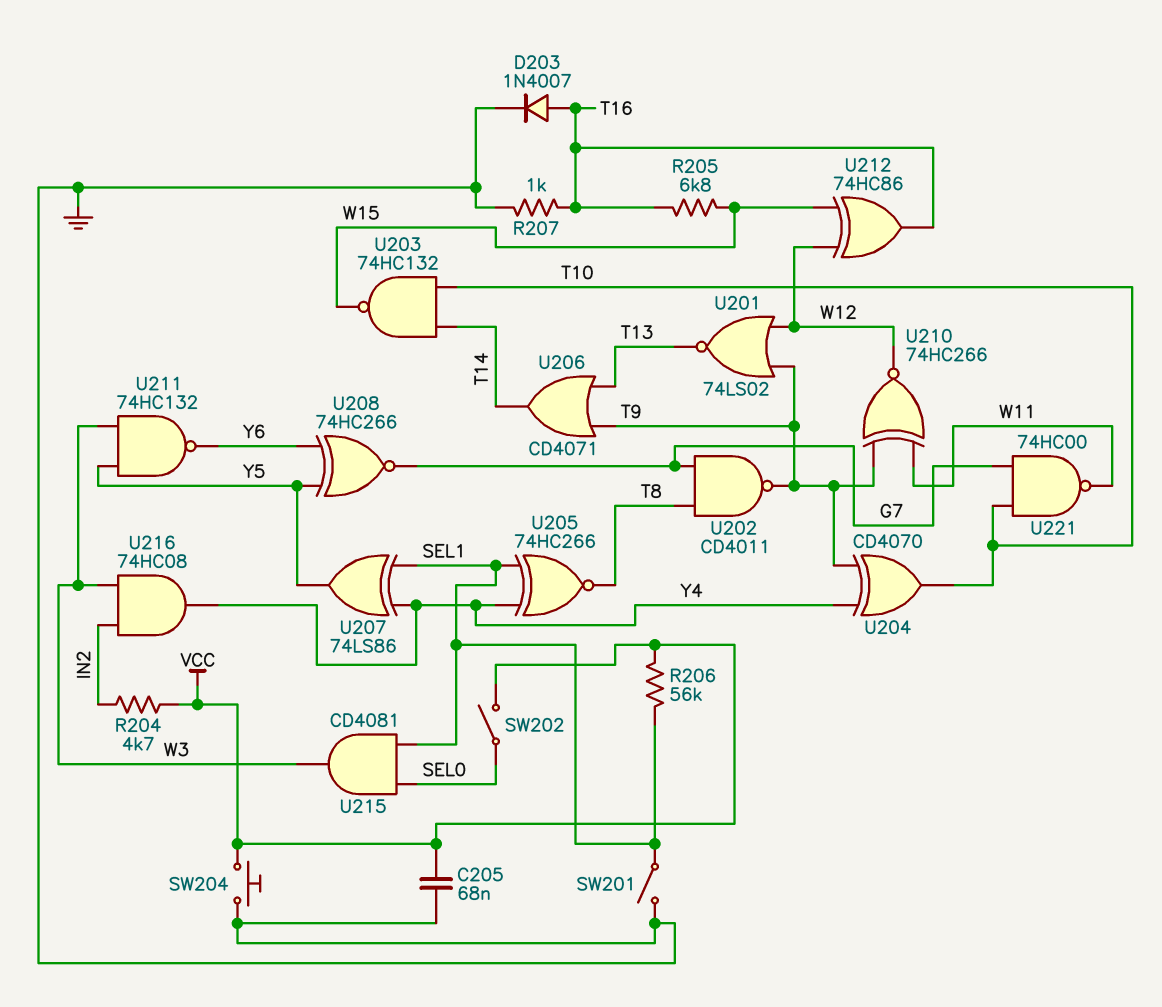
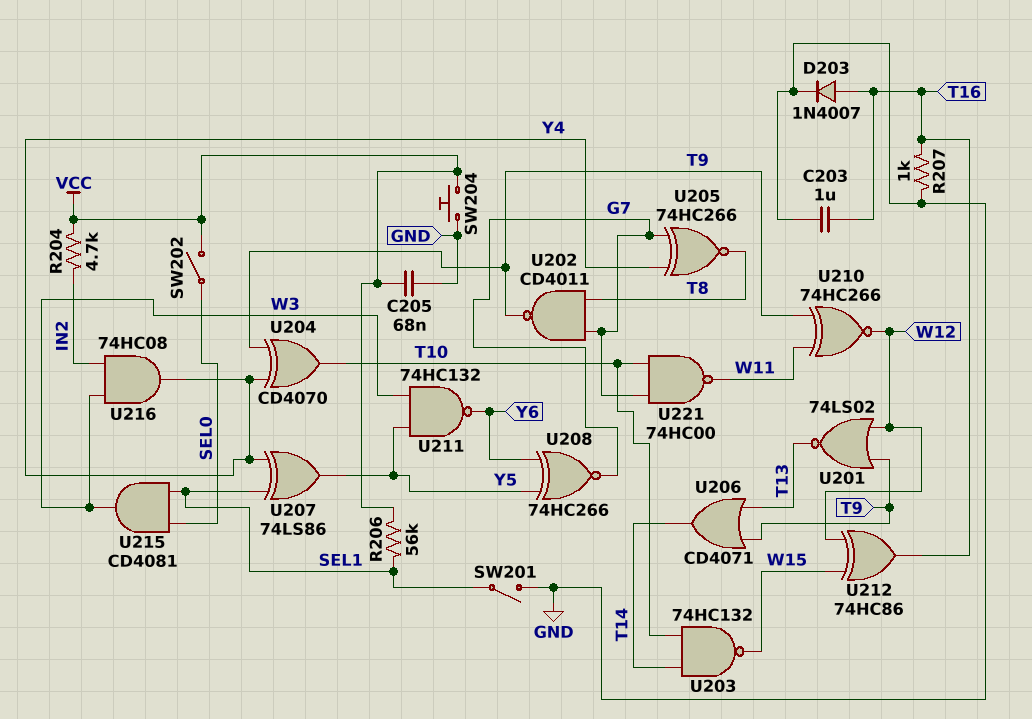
C203: none -> 1uF (GND, T16)
R205: 6.8k (T16, W15) -> none
U205: XNOR 74HC266 (in SEL1, in Y4, out T8) -> XNOR 74HC266 (in G7, in Y4, out T8)

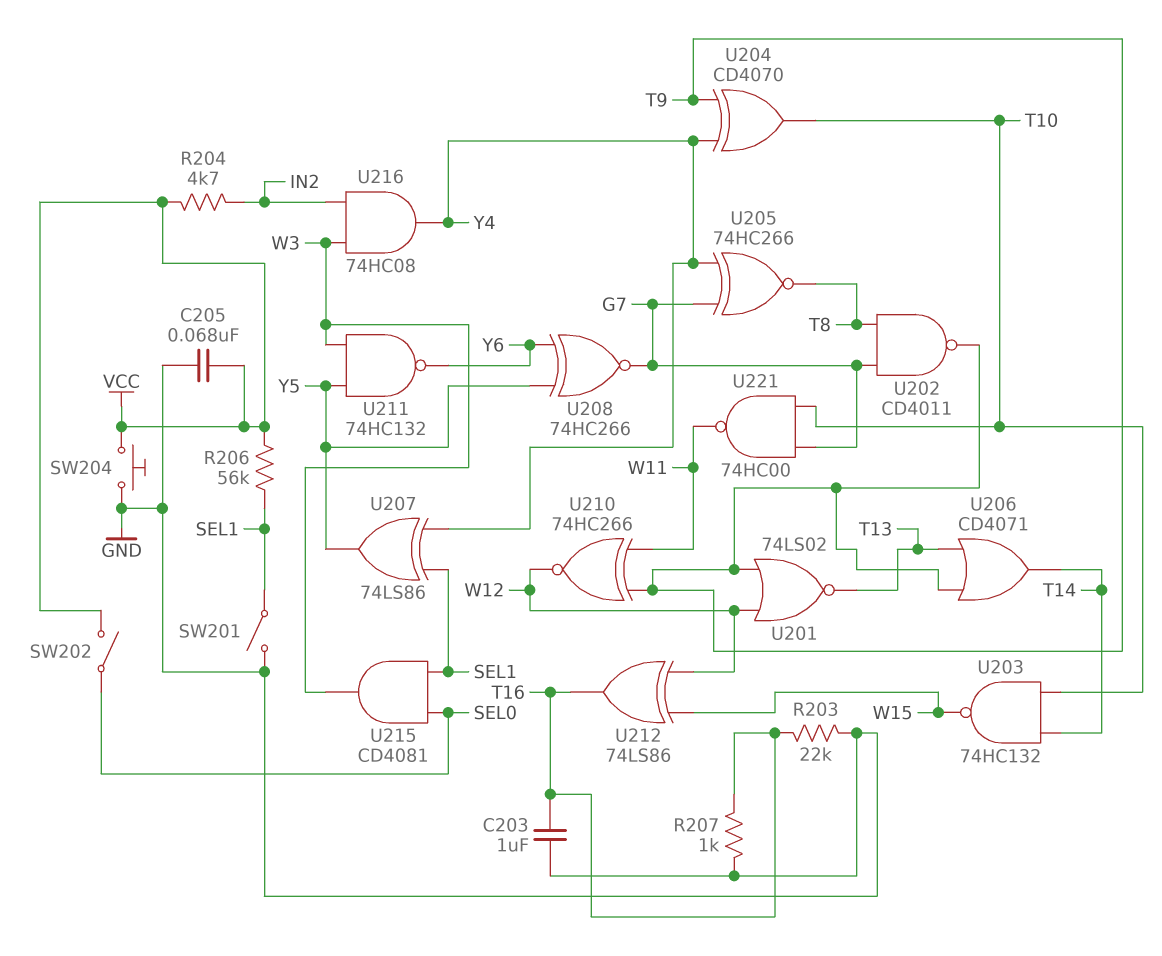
D203: diode 1N4007 (A T16, K GND) -> none
R203: none -> 22k (GND, T16)
U212: XOR 74HC86 (in W12, in W15, out T16) -> XOR 74LS86 (in W12, in W15, out T16)

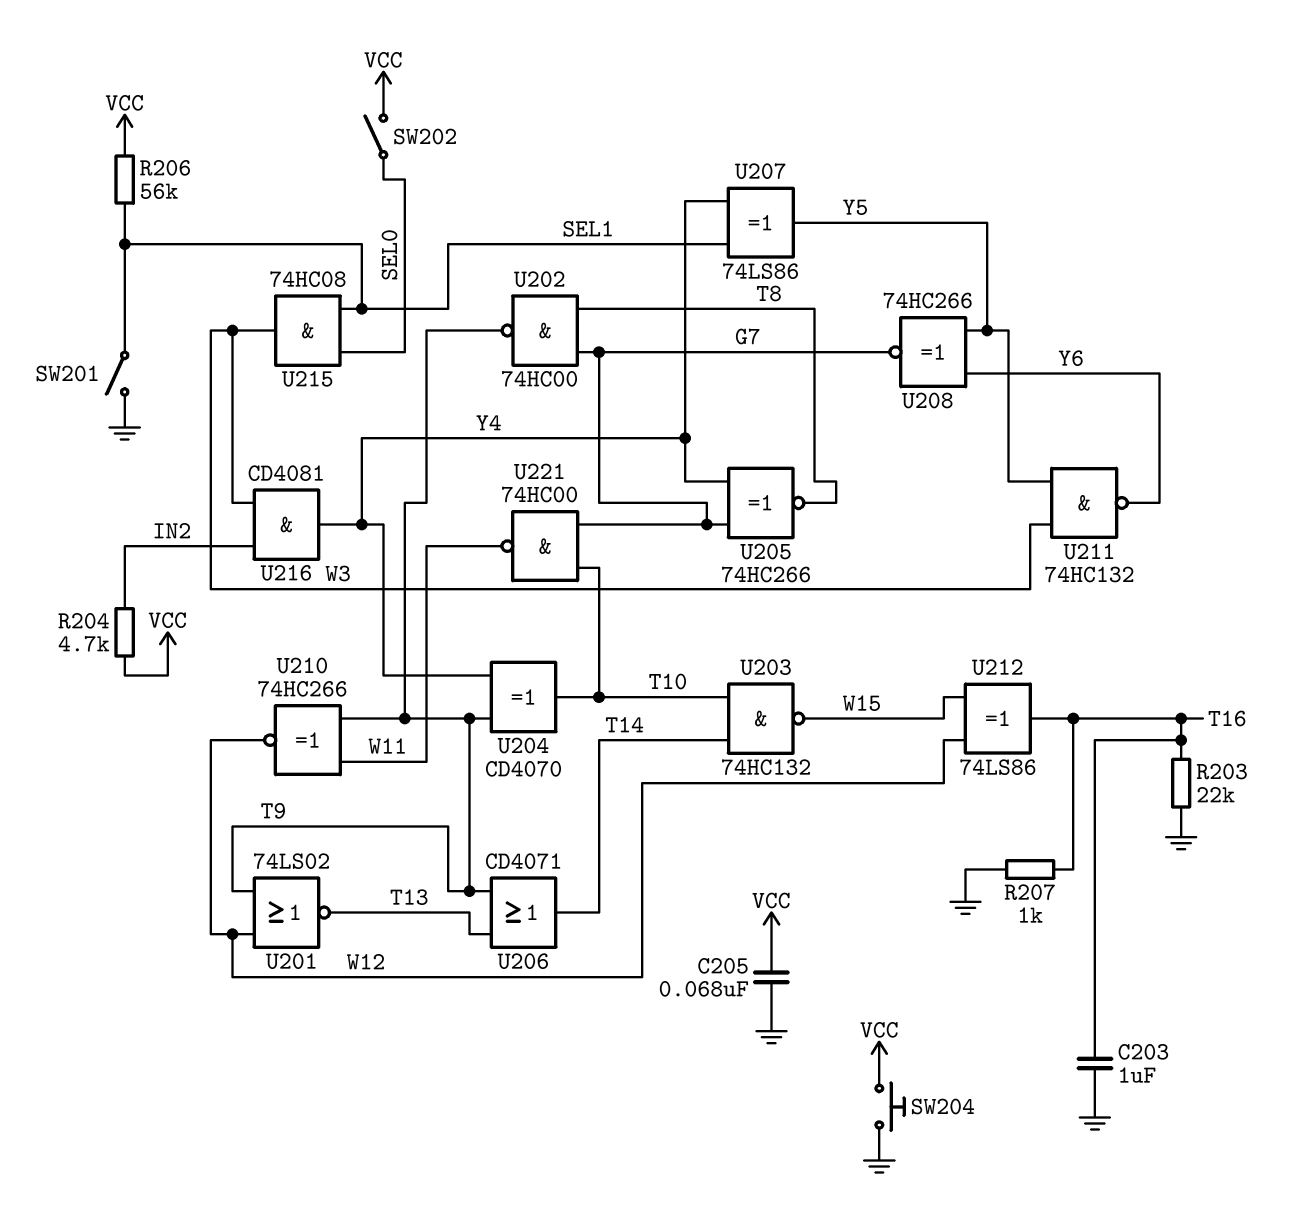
U202: NAND CD4011 (in G7, in T8, out T9) -> NAND 74HC00 (in G7, in T8, out T9)
U215: AND CD4081 (in SEL0, in SEL1, out W3) -> AND 74HC08 (in SEL0, in SEL1, out W3)
U216: AND 74HC08 (in IN2, in W3, out Y4) -> AND CD4081 (in IN2, in W3, out Y4)

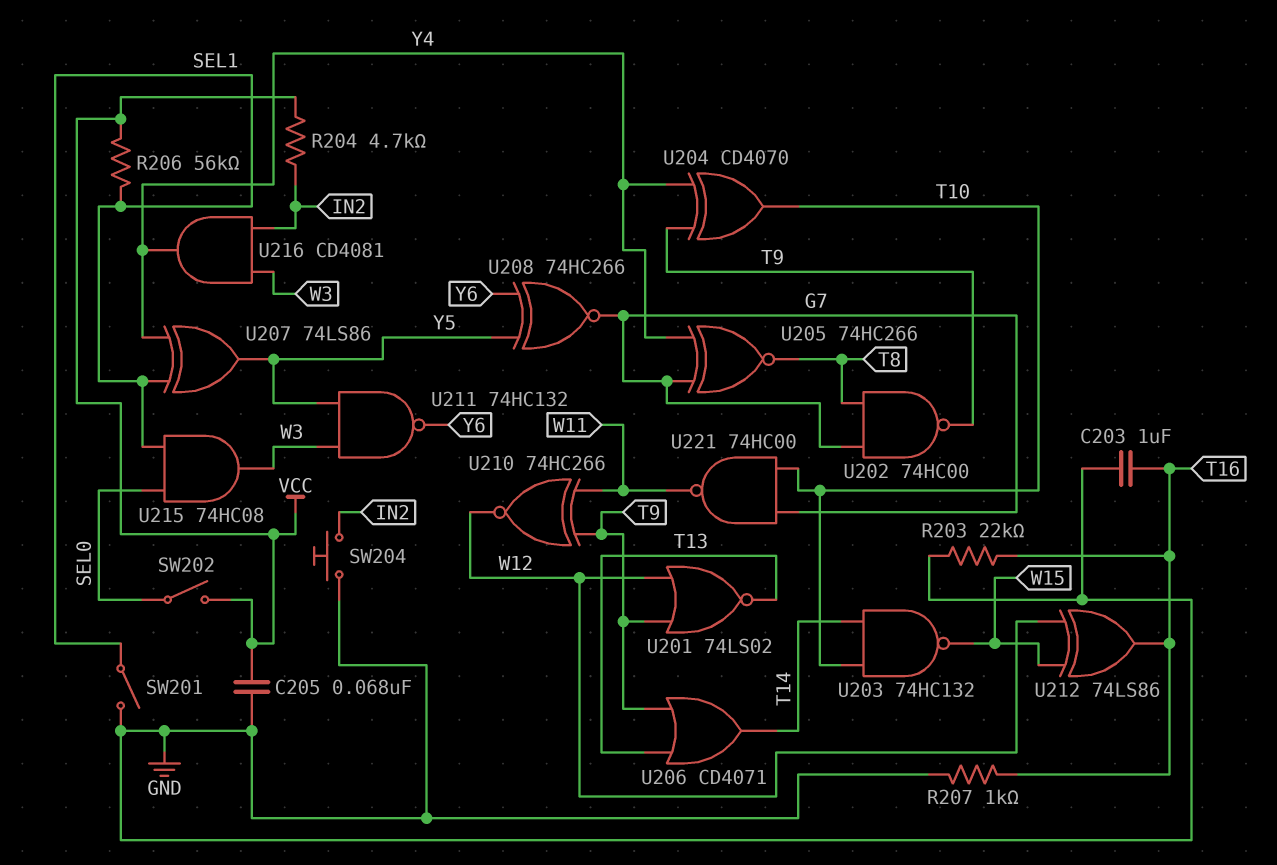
SW204: button (GND, VCC) -> button (GND, IN2)

